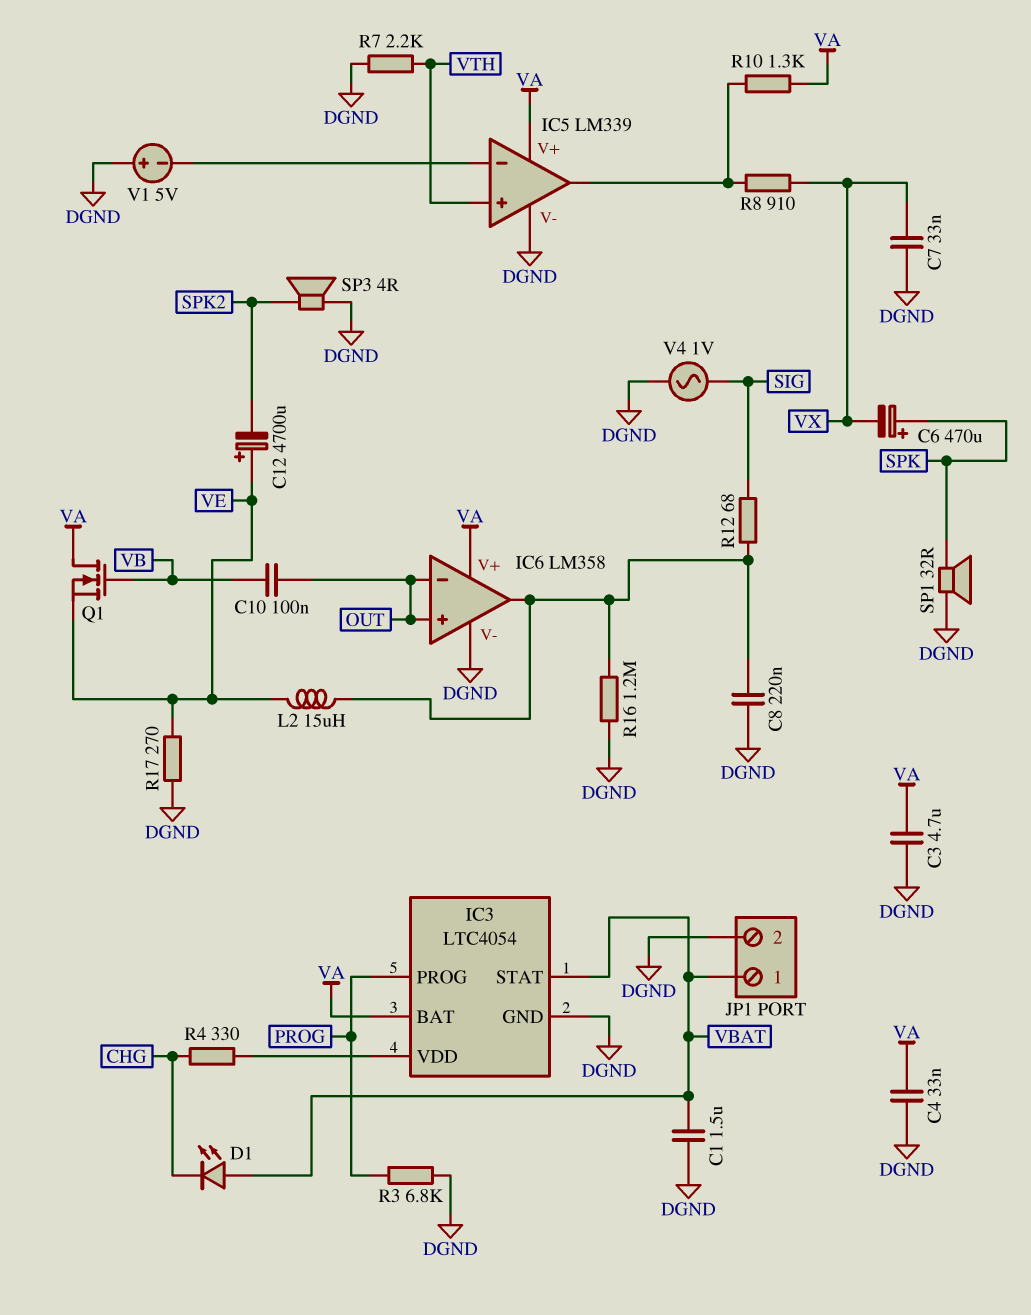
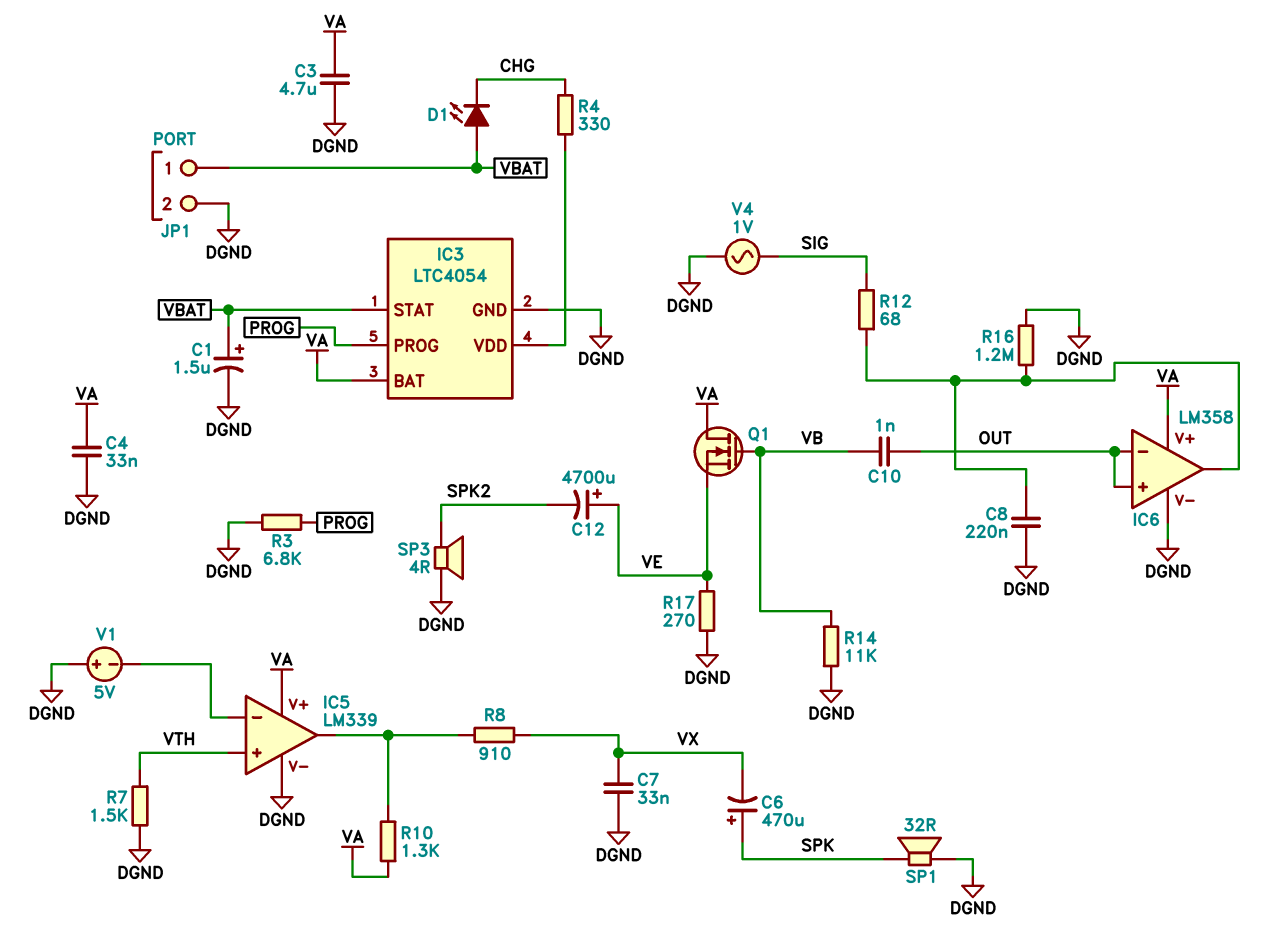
C1: 1.5uF (DGND, VBAT) -> 1.5uF (plus VBAT, minus DGND)
C10: 100nF (OUT, VB) -> 1nF (OUT, VB)
L2: 15uH (IC6/out, VE) -> none
R7: 2.2k (DGND, VTH) -> 1.5k (DGND, VTH)
R14: none -> 11k (DGND, VB)

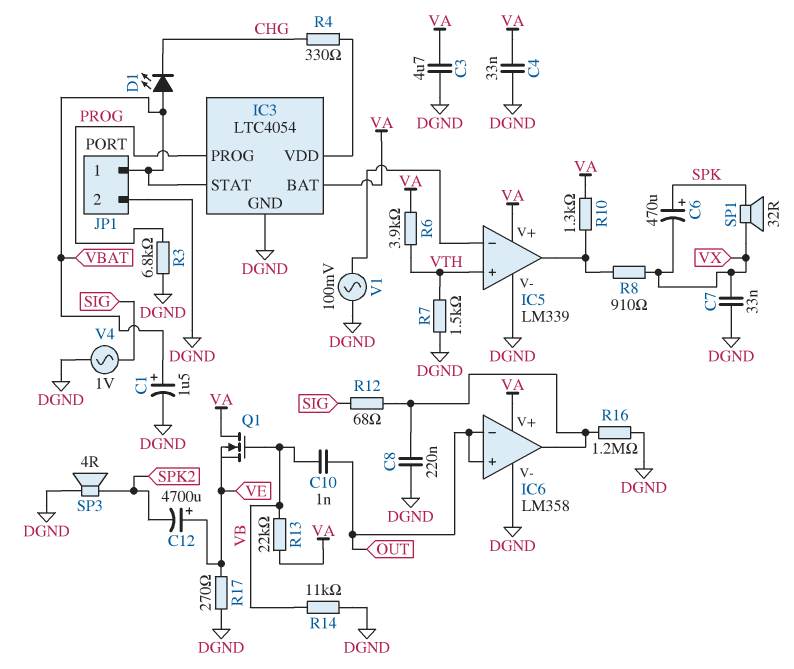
R6: none -> 3.9k (VA, VTH)
R13: none -> 22k (VA, VB)
SP1: speaker 32R (DGND, SPK) -> speaker 32R (SPK, VX)
V1: 5V (plus DGND, minus IC5/in-) -> AC 100mV (DGND, IC5/in-)

